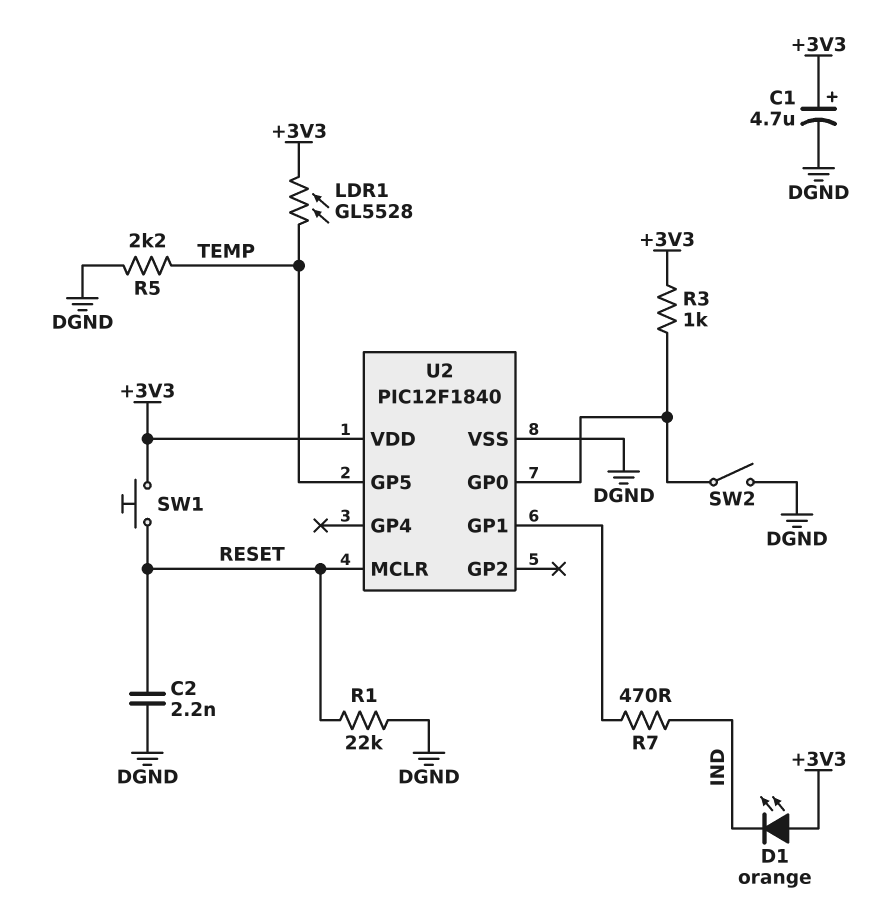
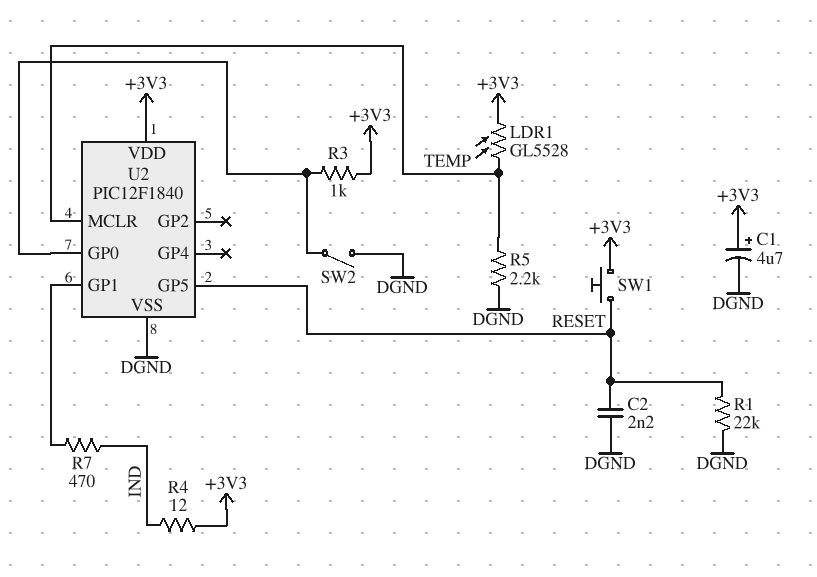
D1: LED orange (A +3V3, K IND) -> none
R4: none -> 12 (+3V3, IND)
U2 pin GP5: TEMP -> RESET
U2 pin MCLR: RESET -> TEMP

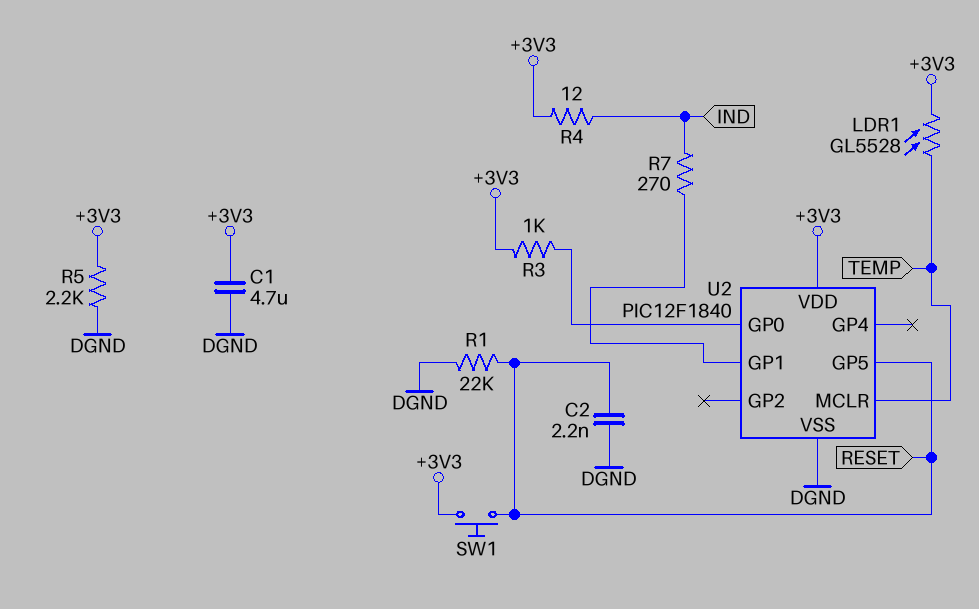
C1: 4.7uF (plus +3V3, minus DGND) -> 4.7uF (+3V3, DGND)
R5: 2.2k (DGND, TEMP) -> 2.2k (+3V3, DGND)
R7: 470 (IND, U2/GP1) -> 270 (IND, U2/GP1)
SW2: switch (DGND, U2/GP0) -> none

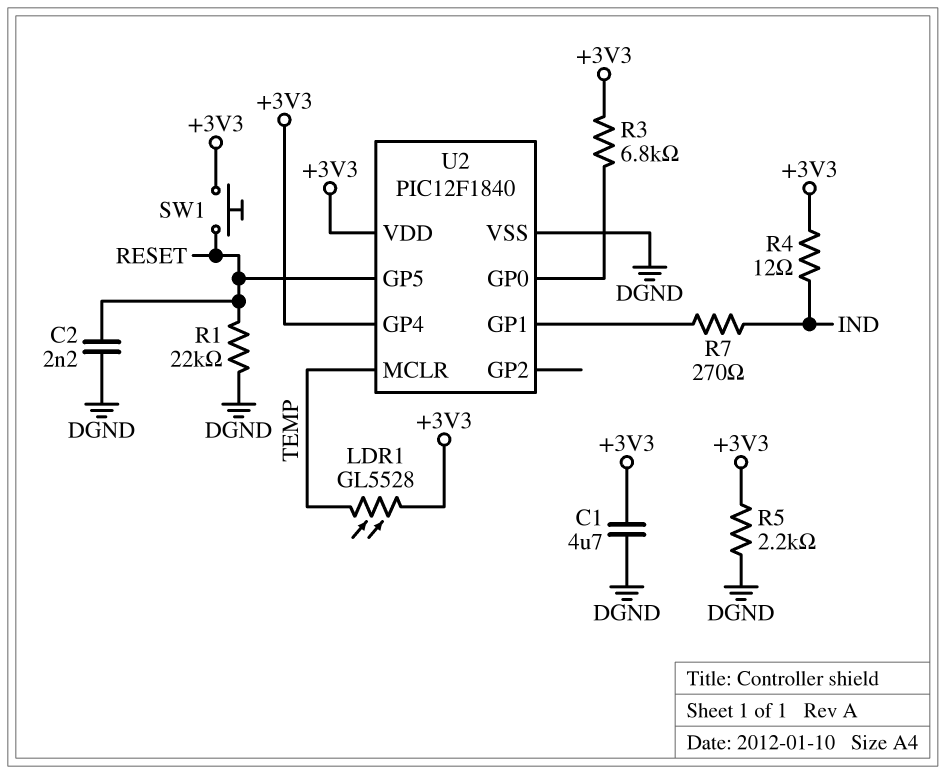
R3: 1k (+3V3, U2/GP0) -> 6.8k (+3V3, U2/GP0)
U2 pin GP4: none -> +3V3

